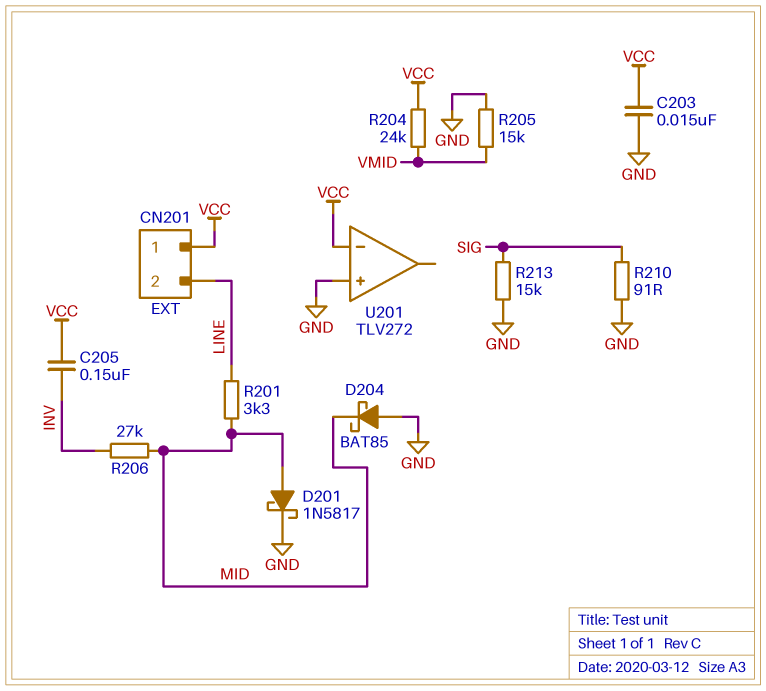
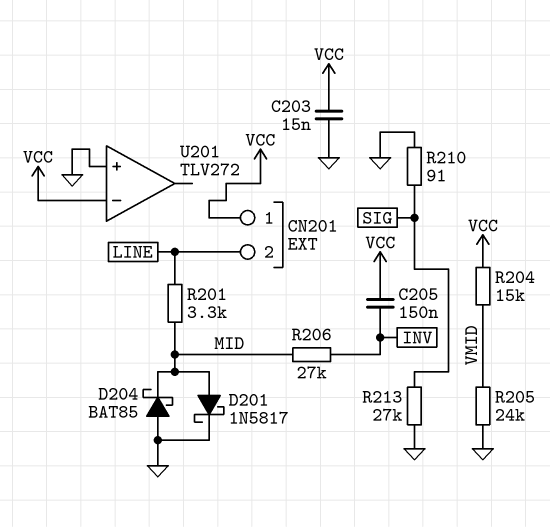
R204: 24k (VCC, VMID) -> 15k (VCC, VMID)
R205: 15k (GND, VMID) -> 24k (GND, VMID)
R213: 15k (GND, SIG) -> 27k (GND, SIG)

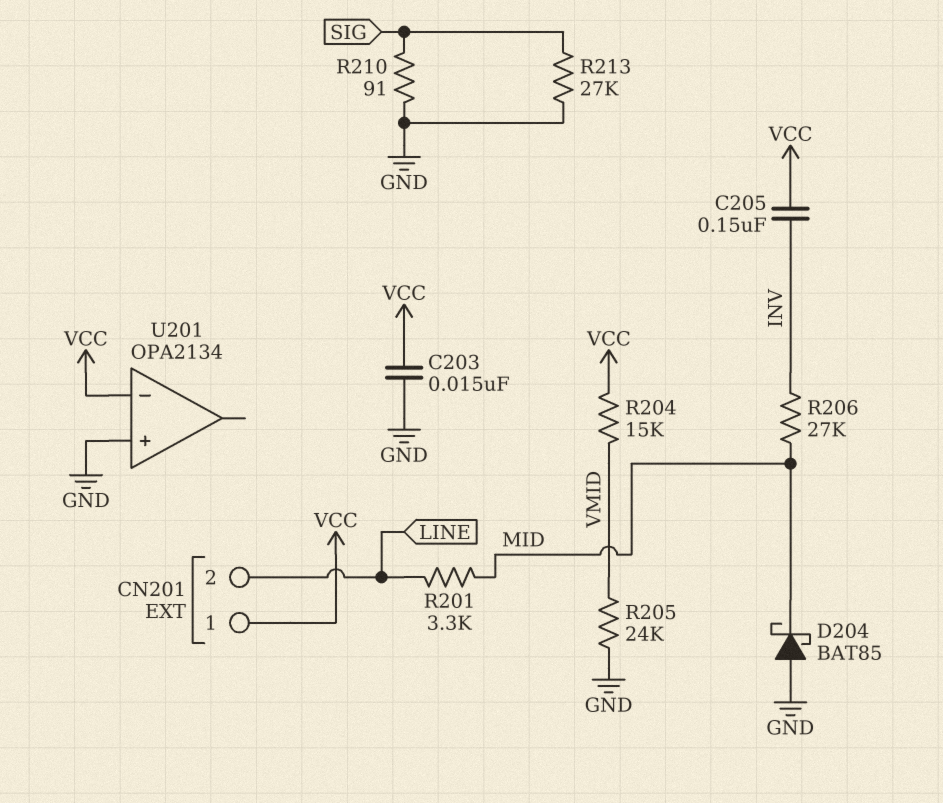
D201: schottky 1N5817 (A MID, K GND) -> none
U201: TLV272 -> OPA2134

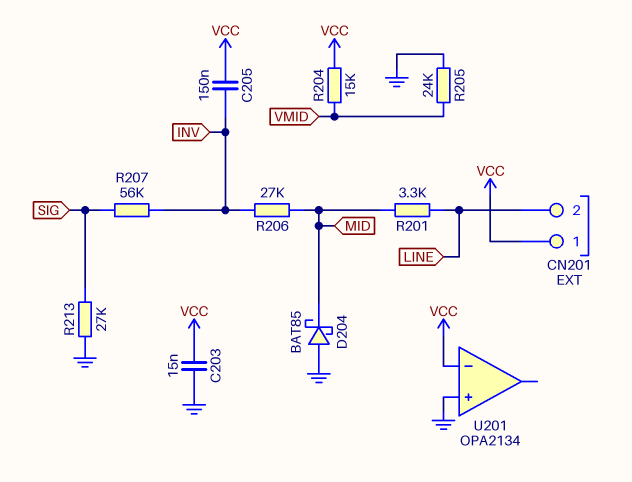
R207: none -> 56k (INV, SIG)
R210: 91 (GND, SIG) -> none

